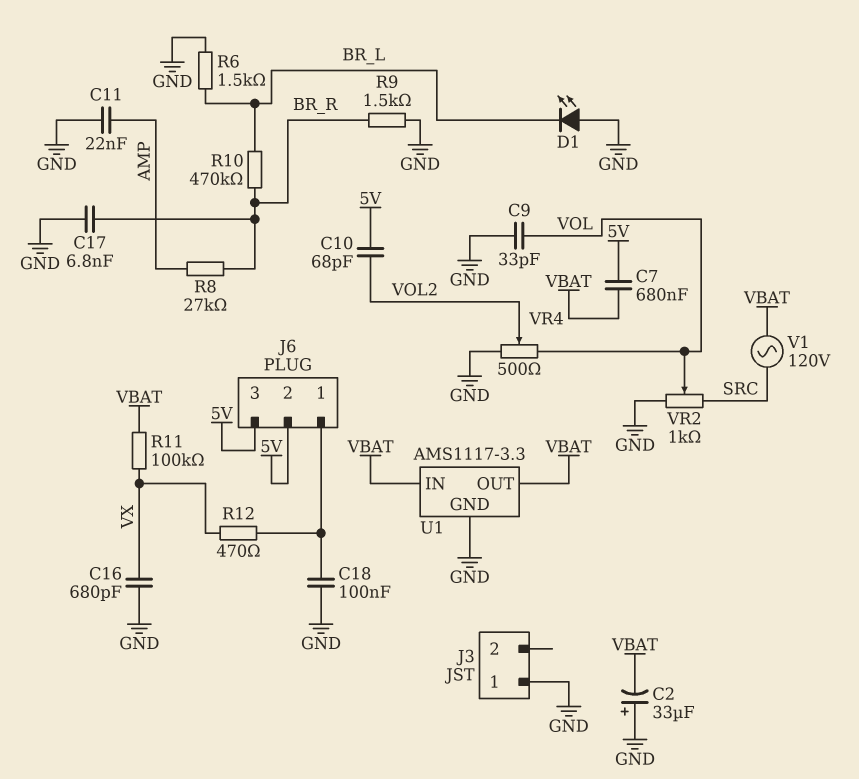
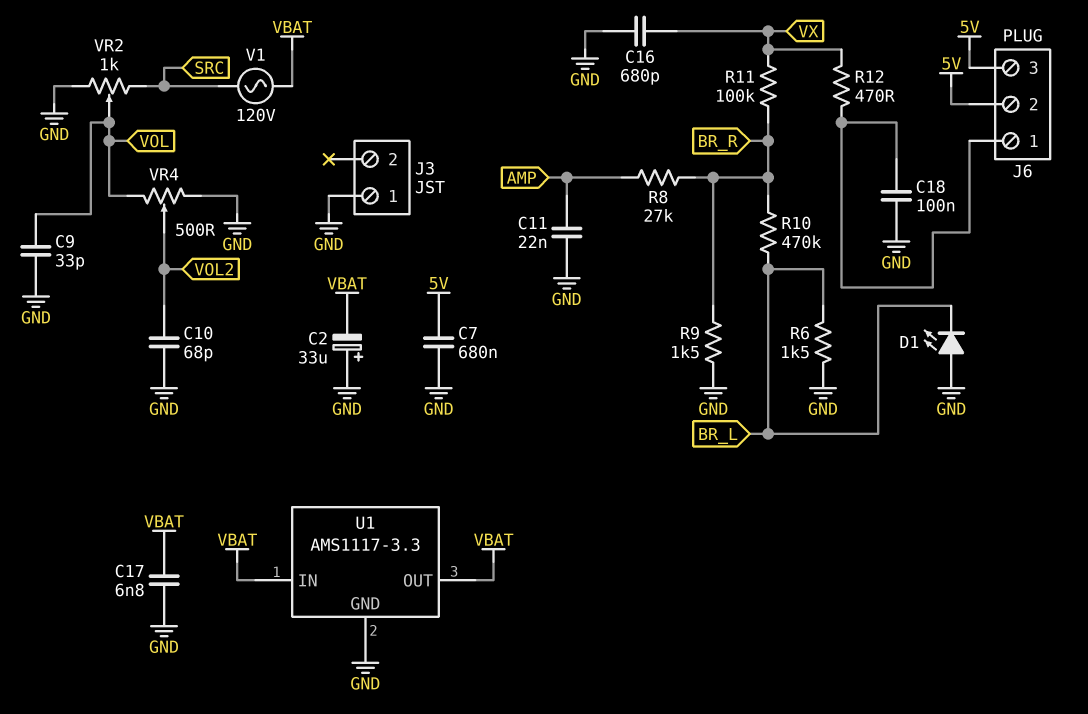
C7: 680nF (5V, VBAT) -> 680nF (5V, GND)
C10: 68pF (5V, VOL2) -> 68pF (GND, VOL2)
C17: 6.8nF (BR_R, GND) -> 6.8nF (GND, VBAT)
R11: 100k (VBAT, VX) -> 100k (BR_R, VX)

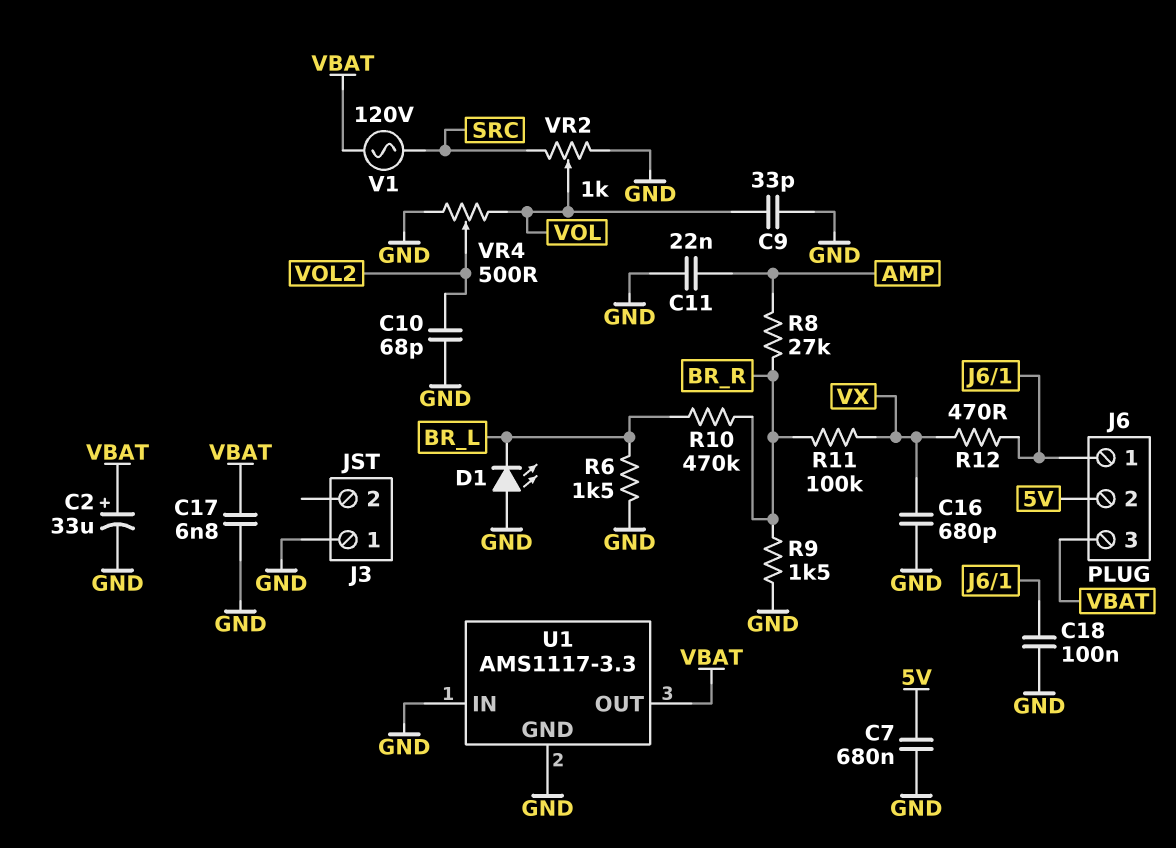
C2: 33uF (plus GND, minus VBAT) -> 33uF (plus VBAT, minus GND)
J6 pin 3: 5V -> VBAT
U1 pin IN: VBAT -> GND

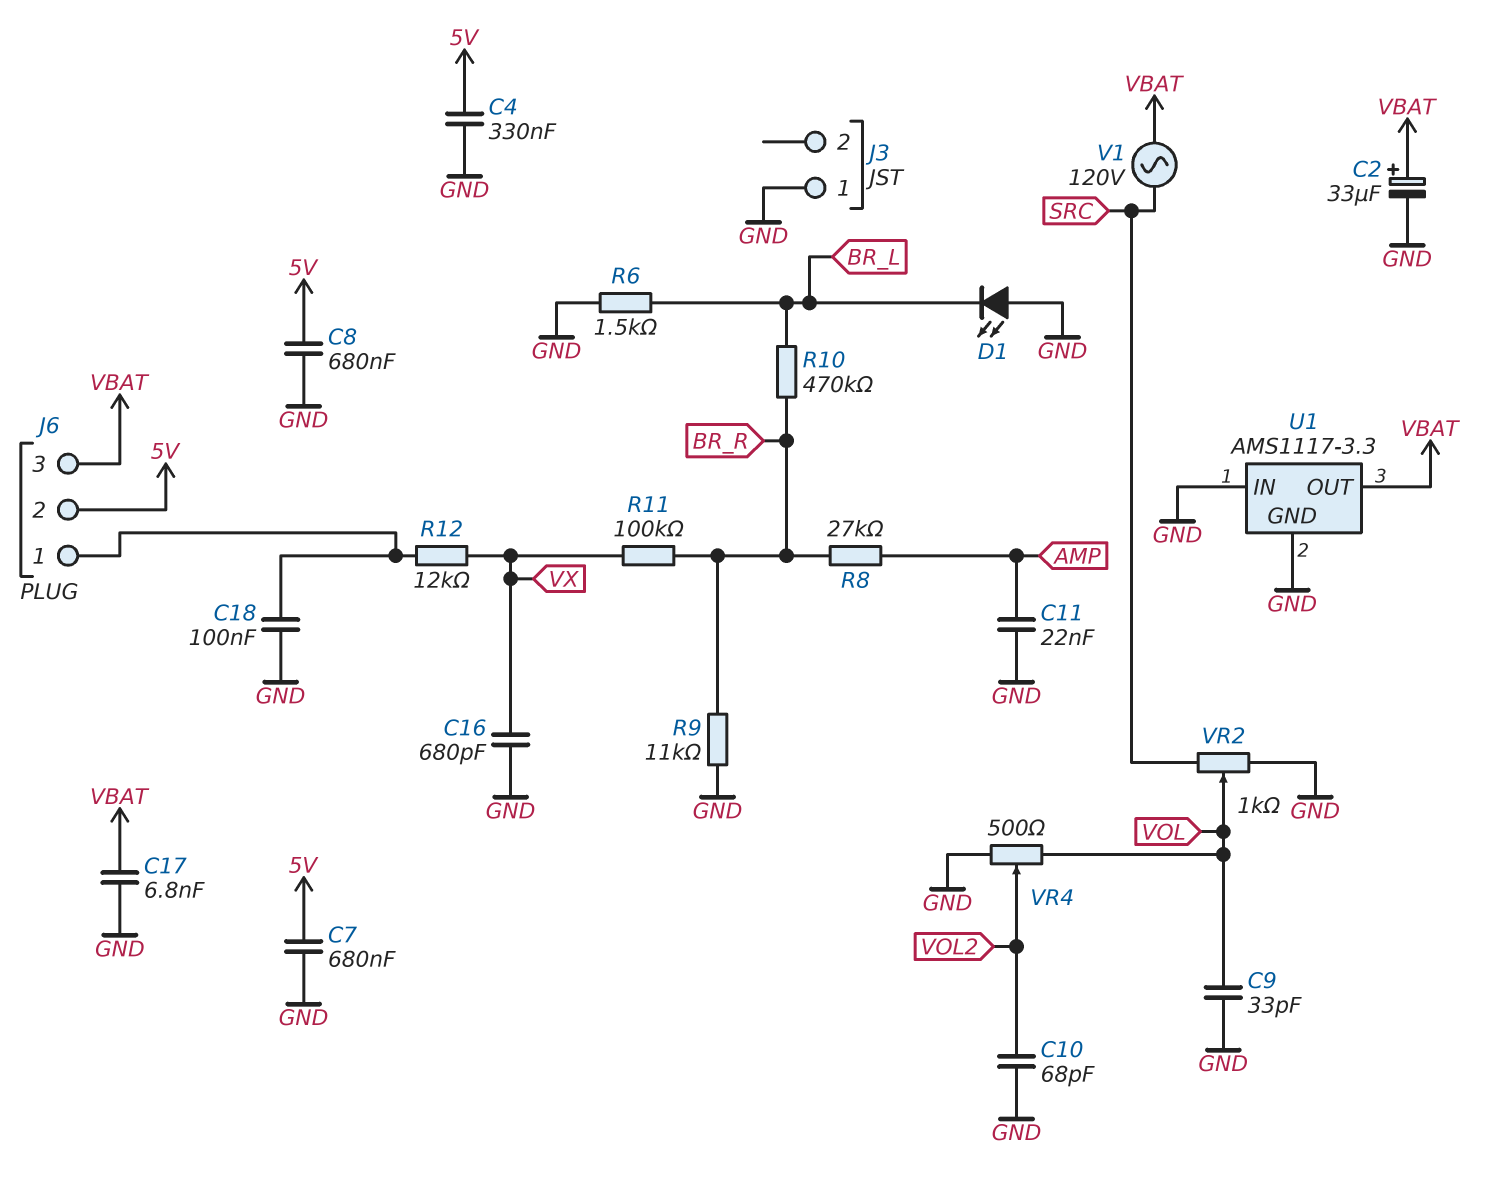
C4: none -> 330nF (5V, GND)
C8: none -> 680nF (5V, GND)
R9: 1.5k (BR_R, GND) -> 11k (BR_R, GND)
R12: 470 (J6/1, VX) -> 12k (J6/1, VX)

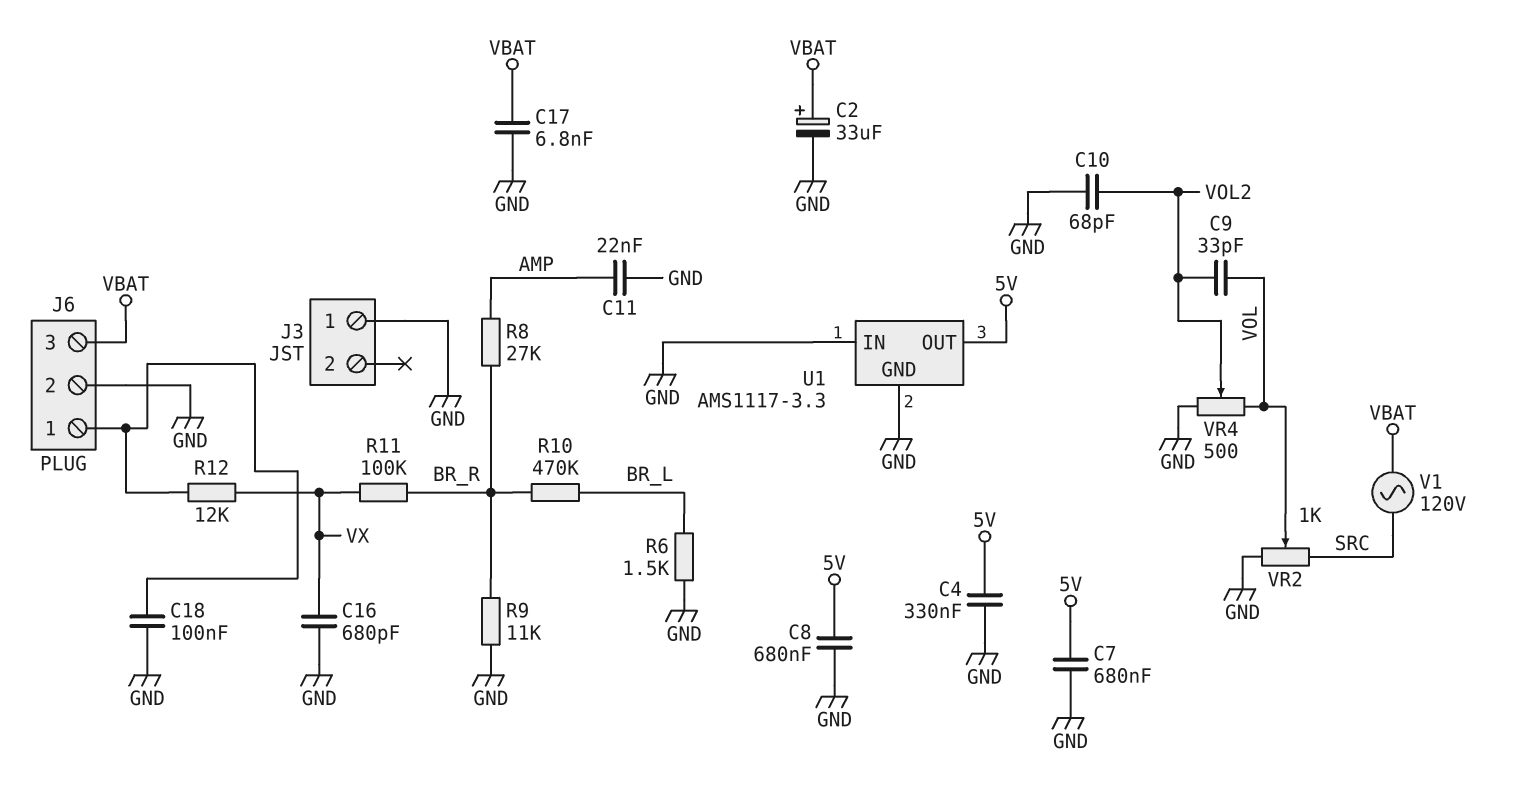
C9: 33pF (GND, VOL) -> 33pF (VOL, VOL2)
D1: LED (A GND, K BR_L) -> none
J6 pin 2: 5V -> GND
U1 pin OUT: VBAT -> 5V

